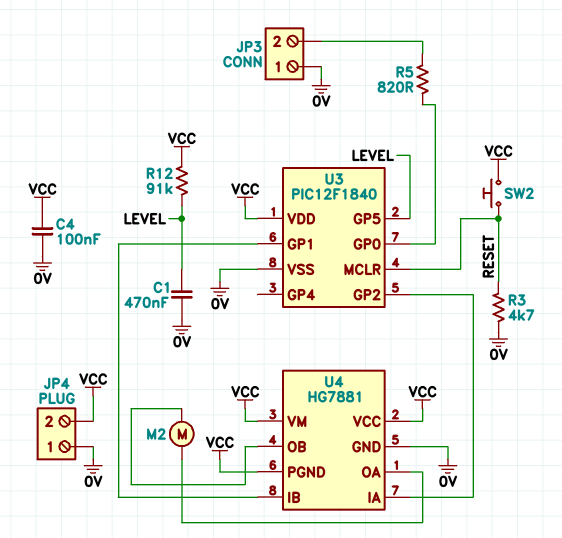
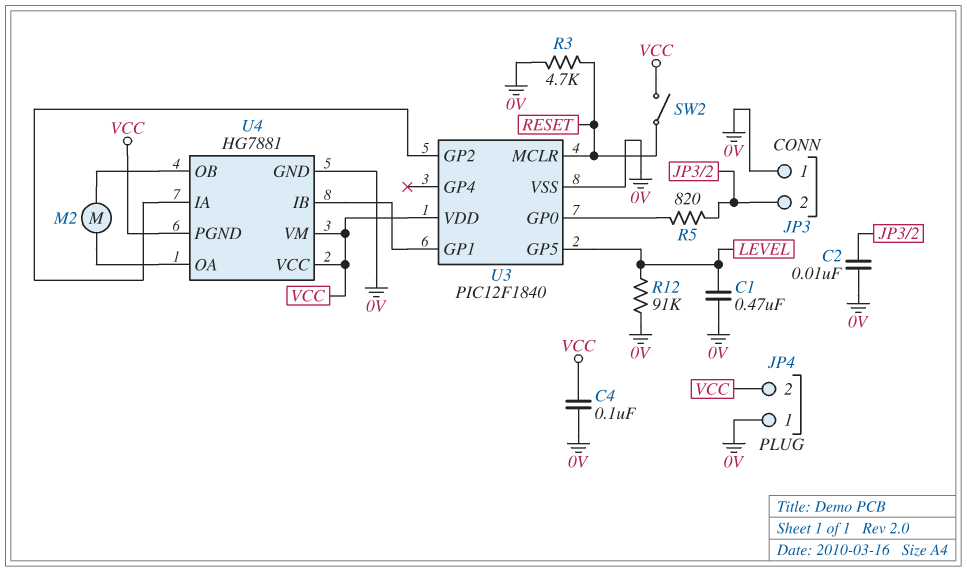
C2: none -> 10nF (0V, JP3/2)
R12: 91k (LEVEL, VCC) -> 91k (0V, LEVEL)
SW2: button (RESET, VCC) -> switch (RESET, VCC)

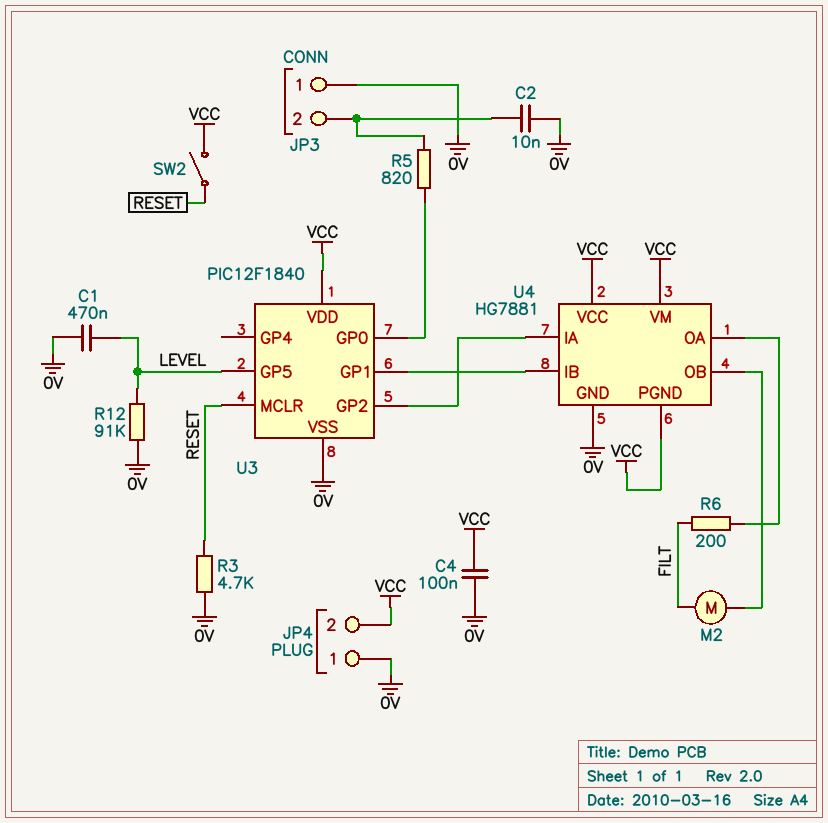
M2: motor (U4/OA, U4/OB) -> motor (FILT, U4/OB)
R6: none -> 200 (FILT, U4/OA)

